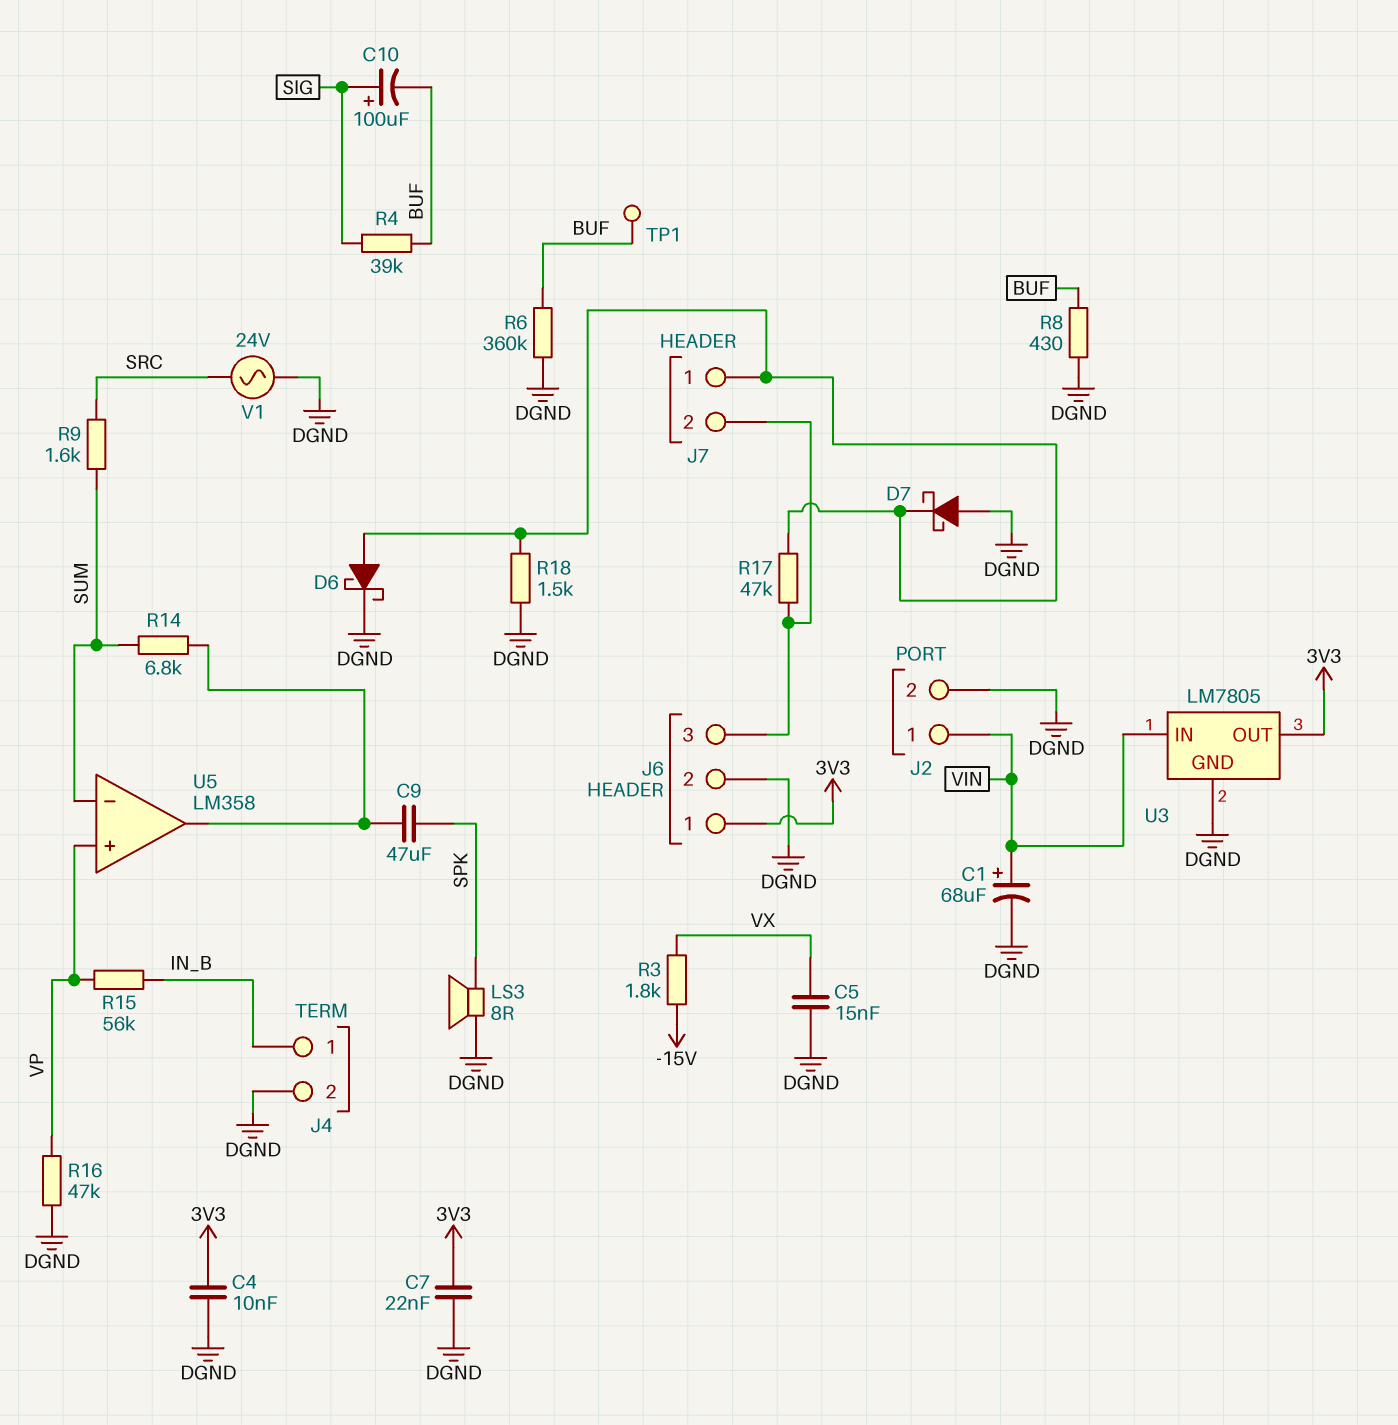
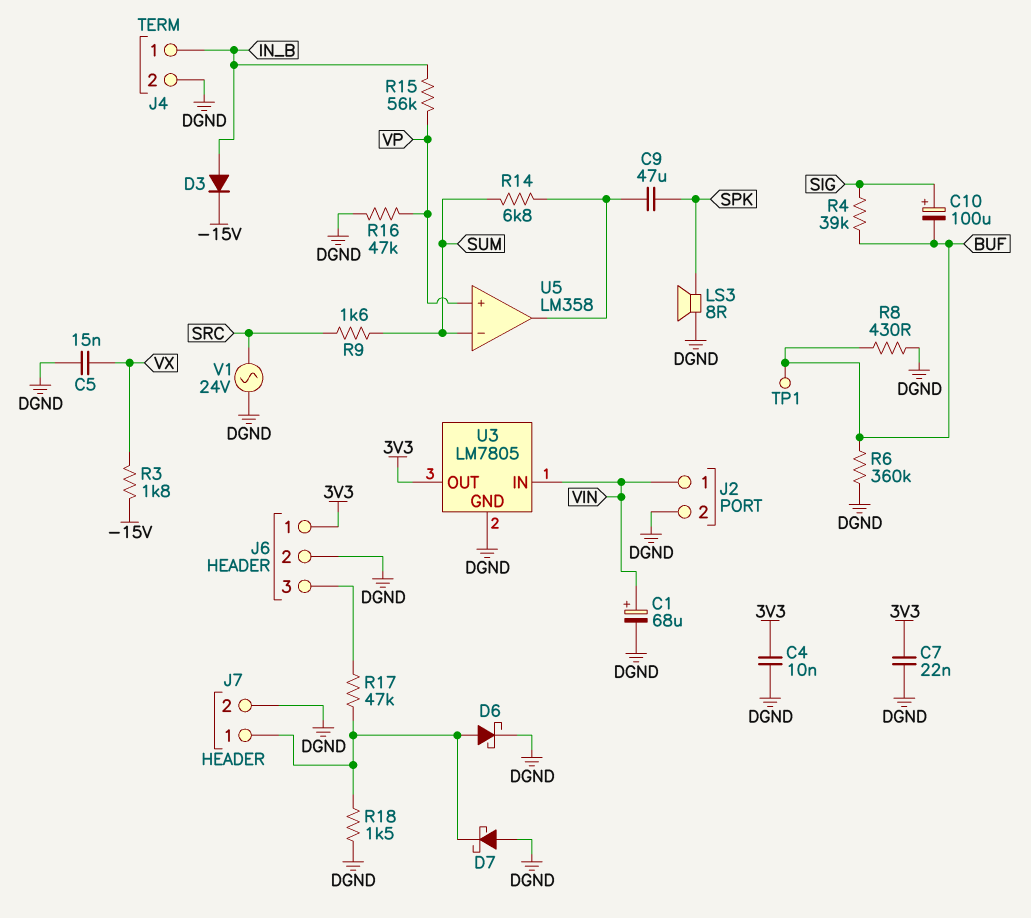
D3: none -> diode (A IN_B, K -15V)
J7 pin 2: J6/3 -> DGND

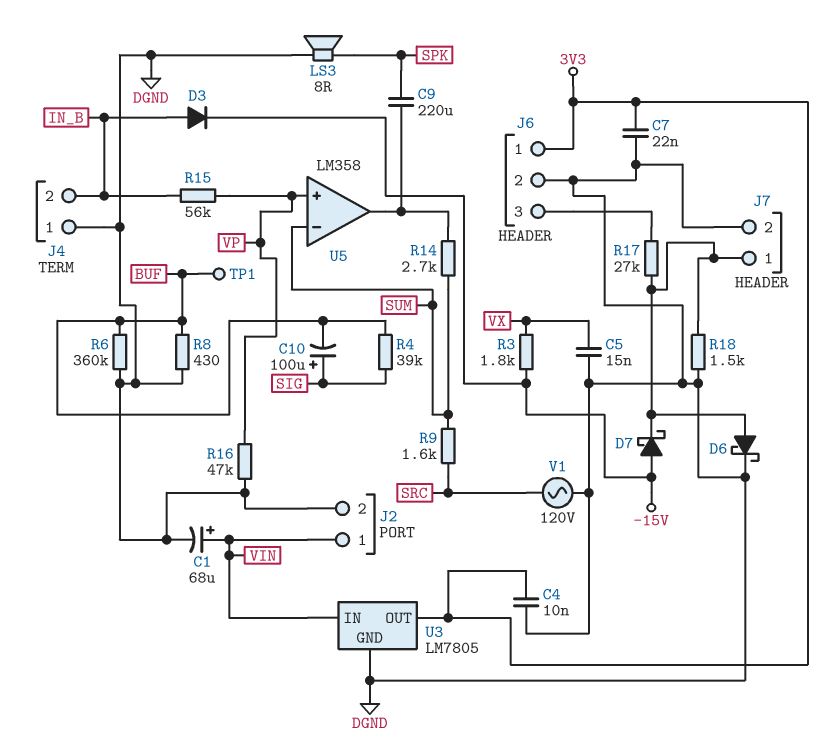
C9: 47uF (SPK, U5/out) -> 220uF (SPK, U5/out)
D7: schottky (A DGND, K J7/1) -> schottky (A -15V, K J7/1)
J4 pin 1: IN_B -> DGND
J4 pin 2: DGND -> IN_B
R14: 6.8k (SUM, U5/out) -> 2.7k (SUM, U5/out)
R17: 47k (J6/3, J7/1) -> 27k (J6/3, J7/1)
V1: AC 24V (DGND, SRC) -> AC 120V (DGND, SRC)

